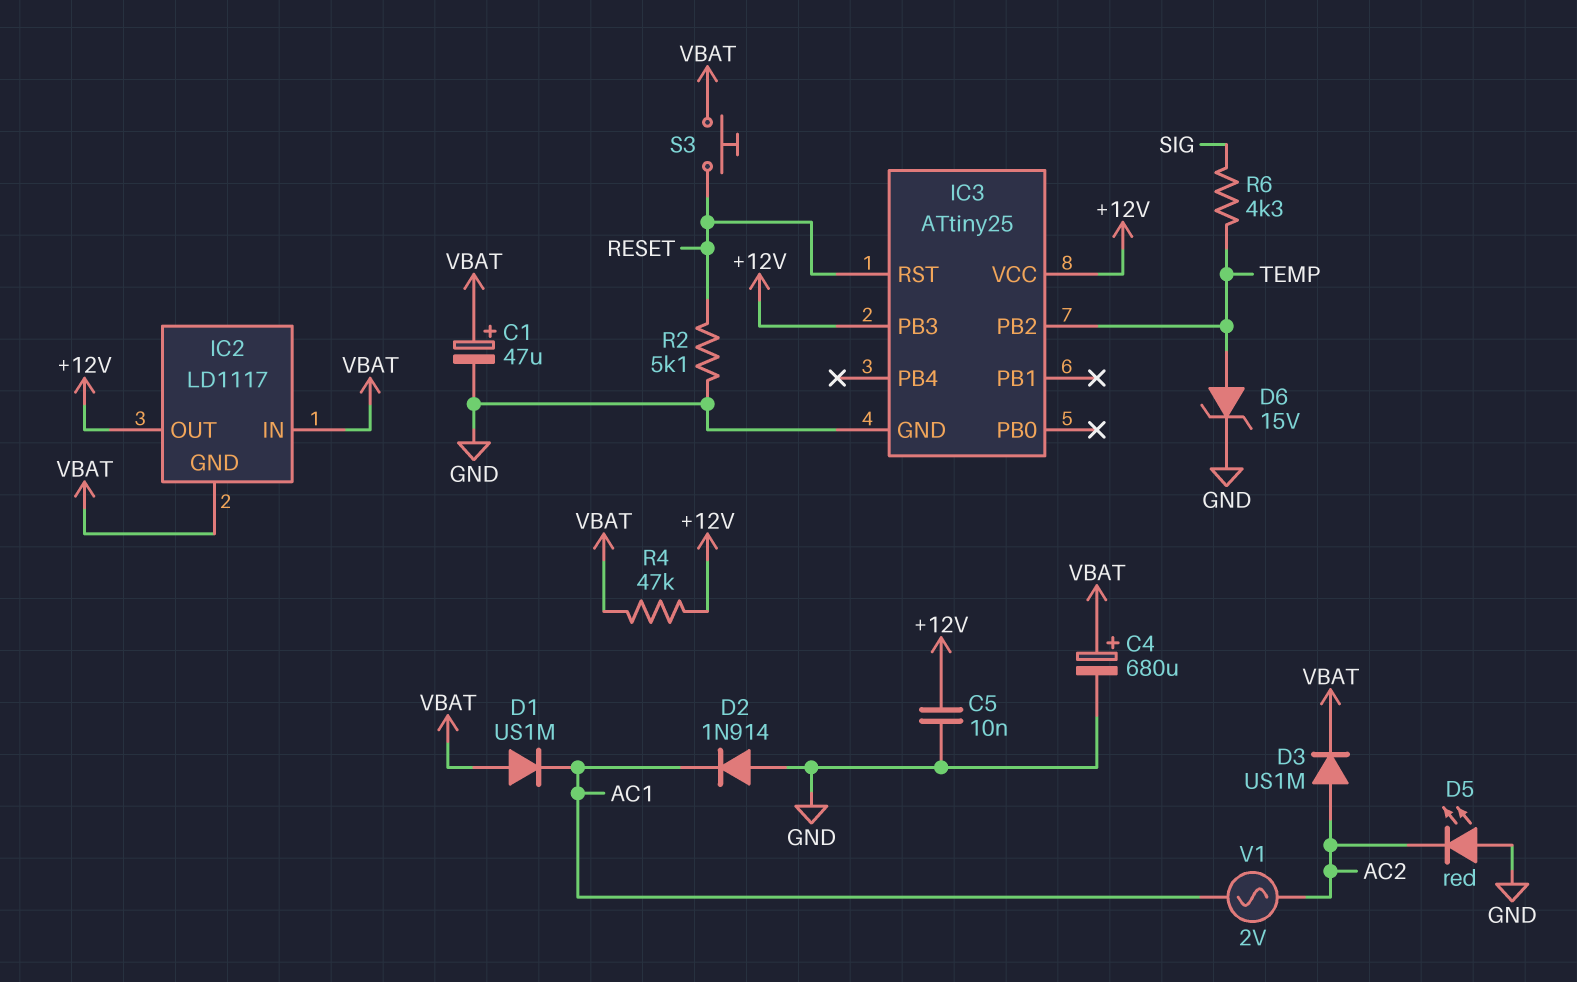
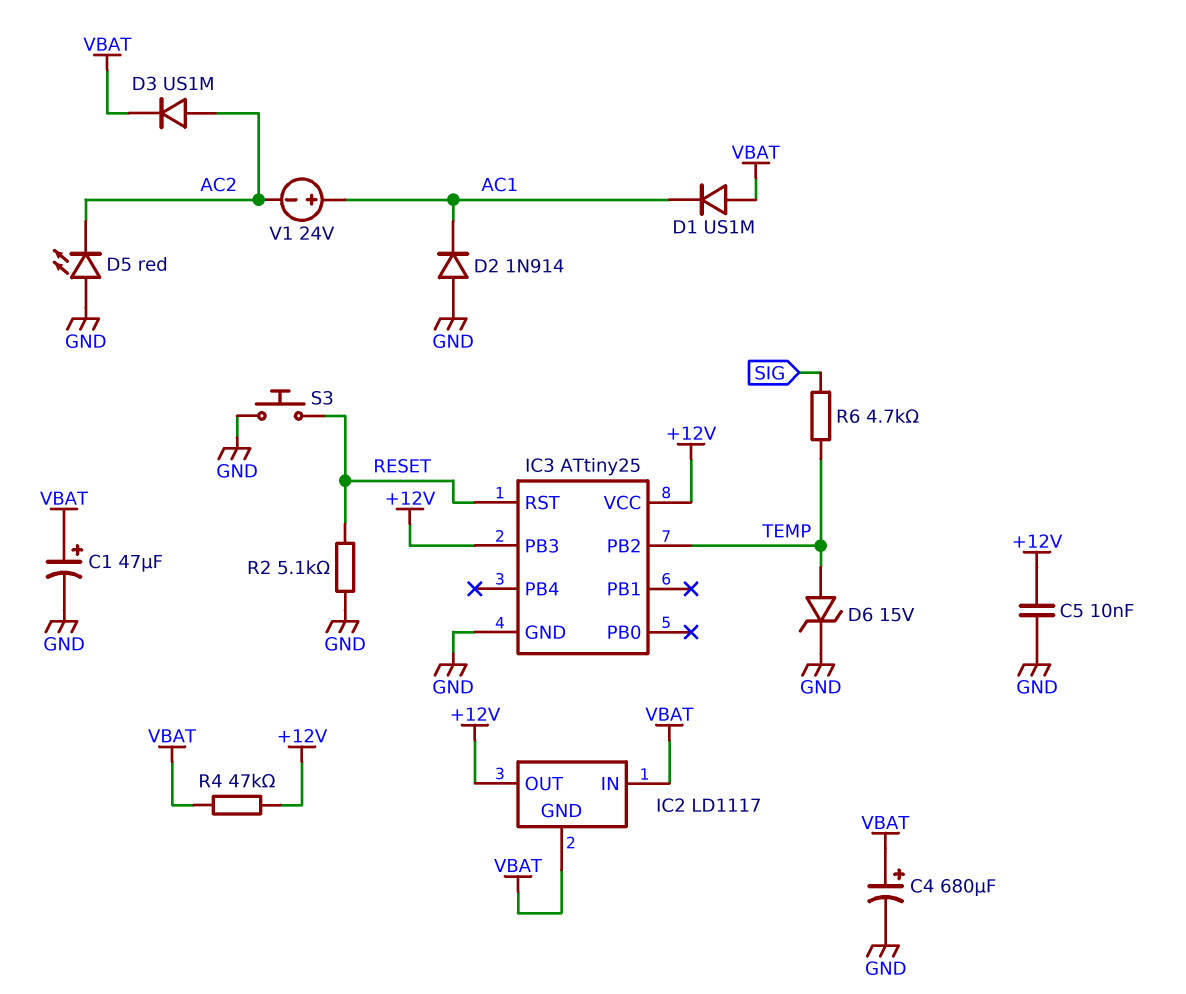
R6: 4.3k (SIG, TEMP) -> 4.7k (SIG, TEMP)
S3: button (RESET, VBAT) -> button (GND, RESET)
V1: AC 2V (AC1, AC2) -> 24V (plus AC1, minus AC2)

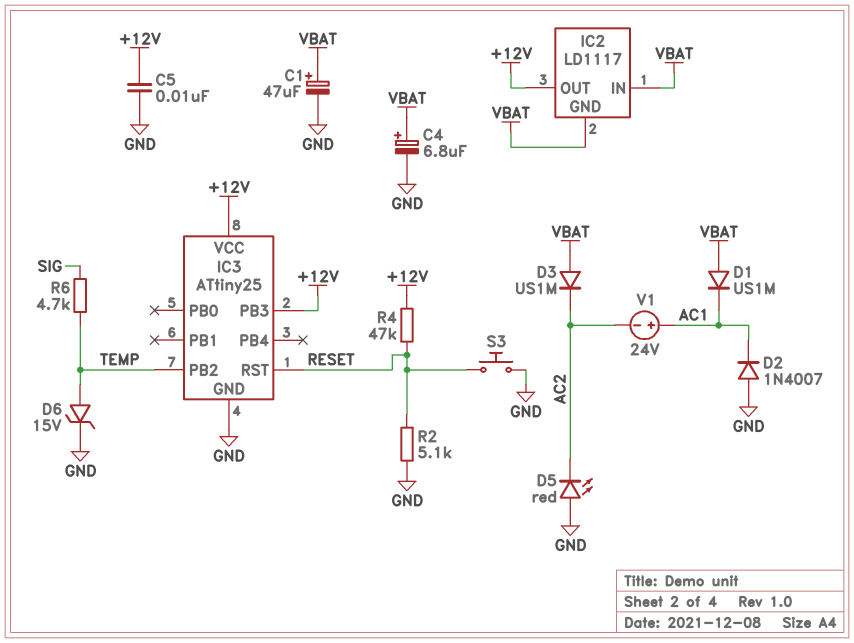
C4: 680uF (plus VBAT, minus GND) -> 6.8uF (plus VBAT, minus GND)
D2: diode 1N914 (A GND, K AC1) -> diode 1N4007 (A GND, K AC1)
D3: diode US1M (A AC2, K VBAT) -> diode US1M (A VBAT, K AC2)
R4: 47k (+12V, VBAT) -> 47k (+12V, RESET)

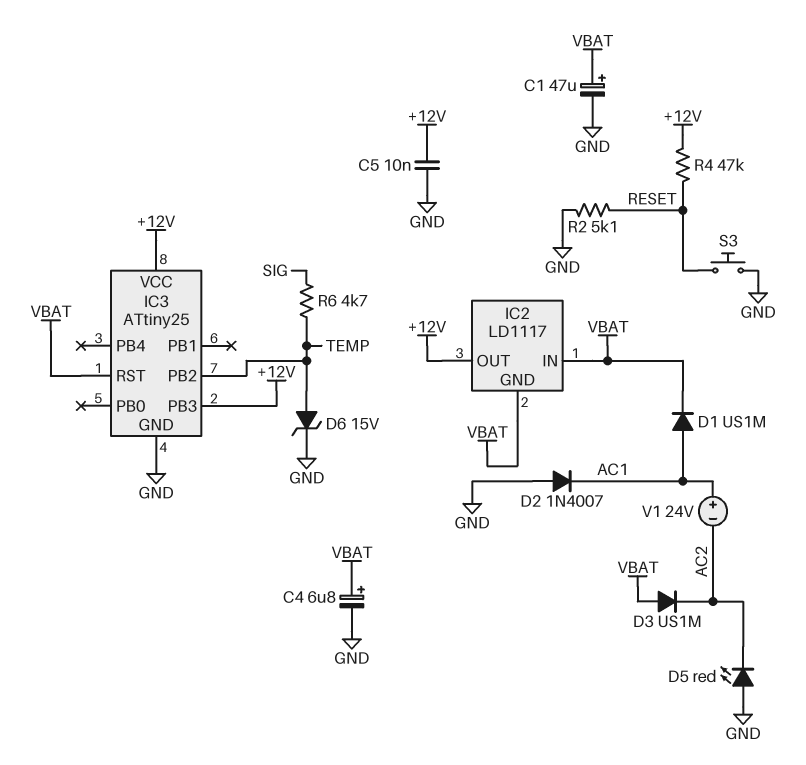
D1: diode US1M (A VBAT, K AC1) -> diode US1M (A AC1, K VBAT)
IC3 pin RST: RESET -> VBAT

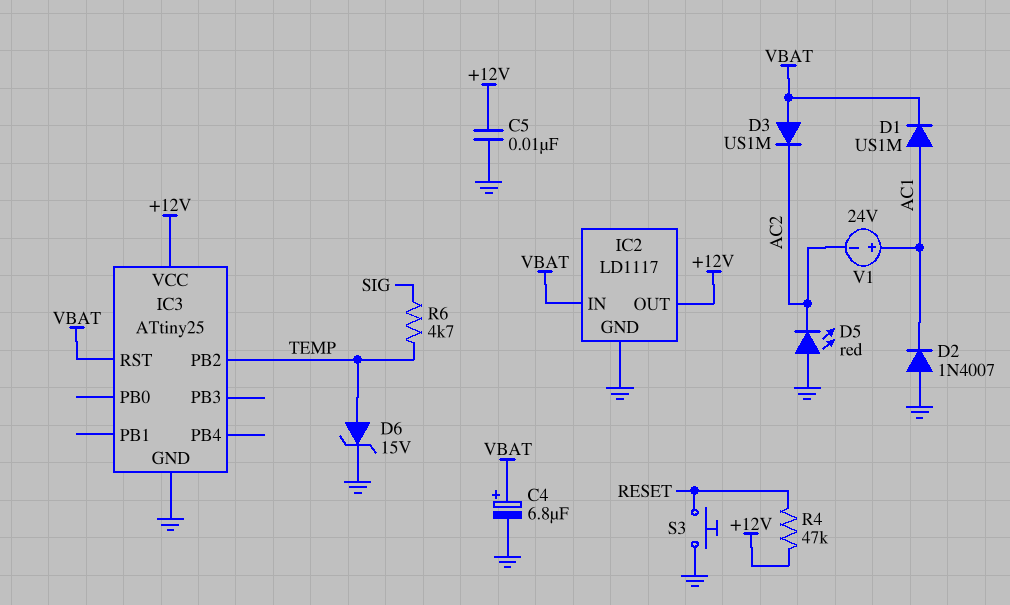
C1: 47uF (plus VBAT, minus GND) -> none
IC2 pin GND: VBAT -> GND
IC3 pin PB3: +12V -> none
R2: 5.1k (GND, RESET) -> none

